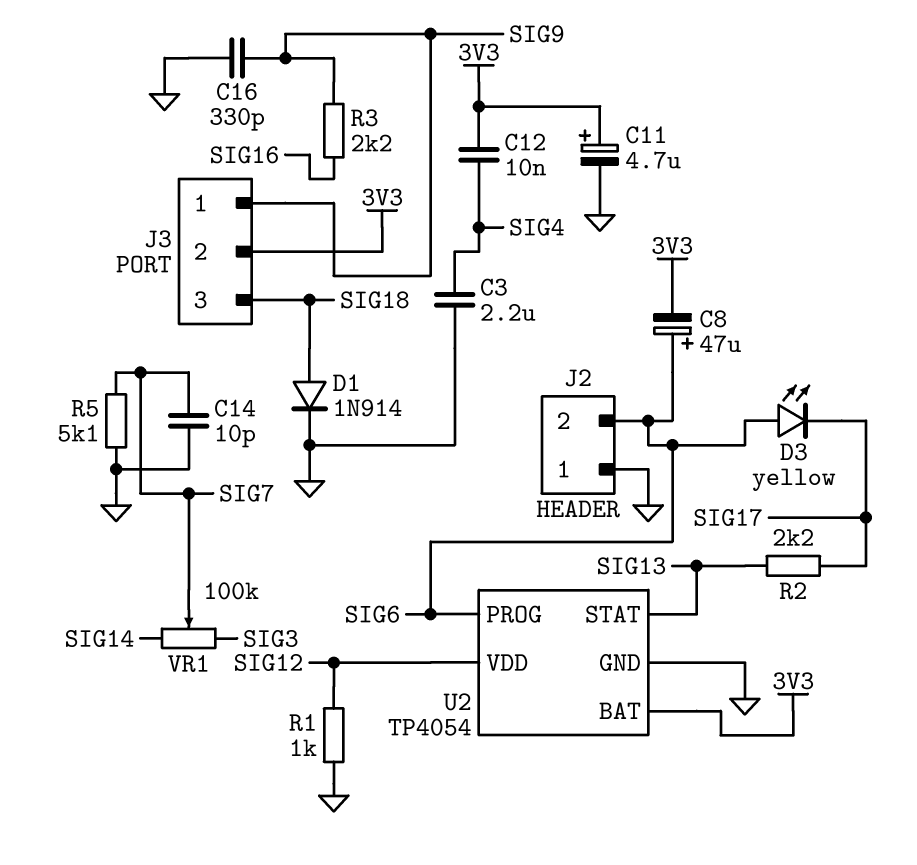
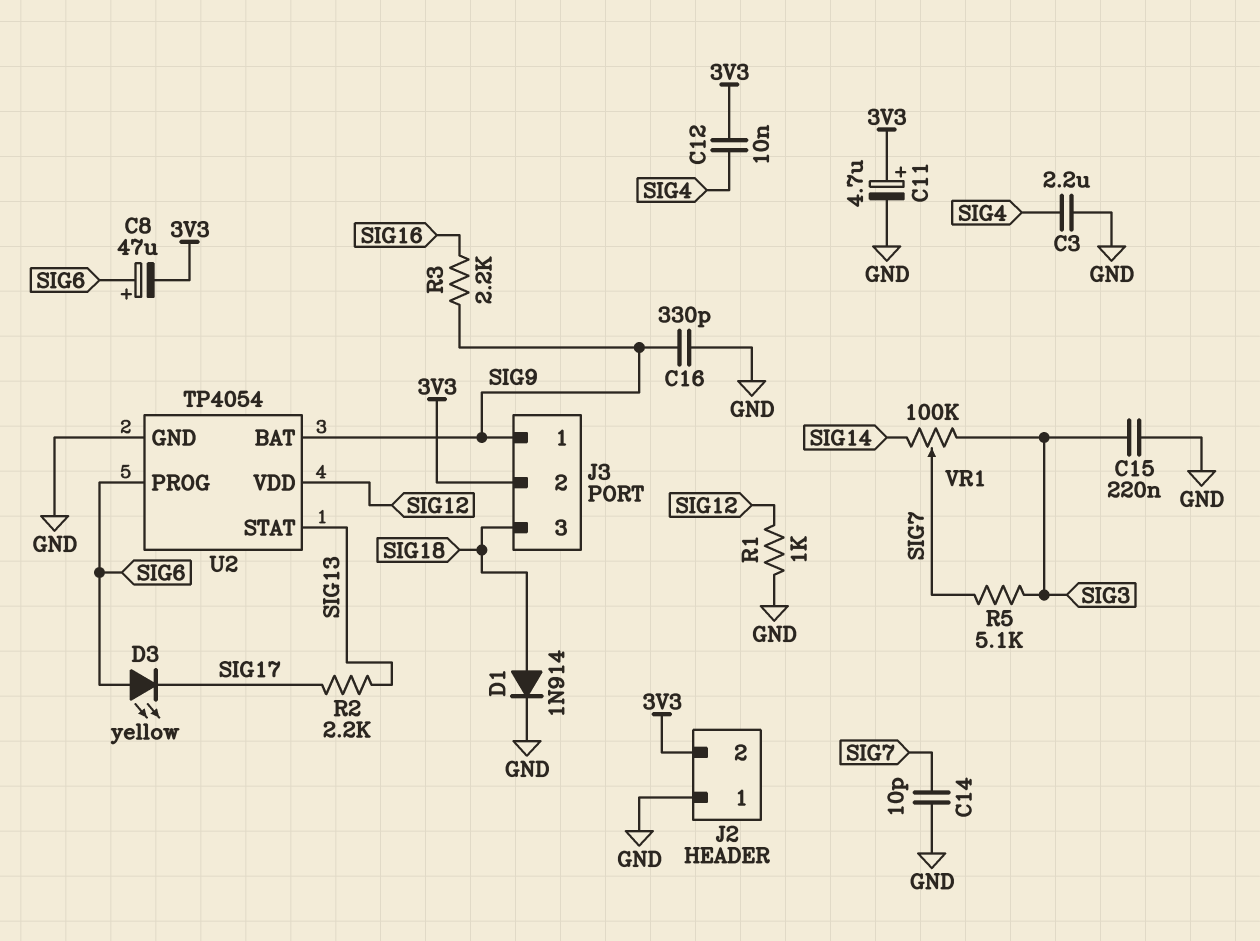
C15: none -> 220nF (GND, SIG3)
J2 pin 2: SIG6 -> 3V3
R5: 5.1k (GND, SIG7) -> 5.1k (SIG3, SIG7)
U2 pin BAT: 3V3 -> SIG9

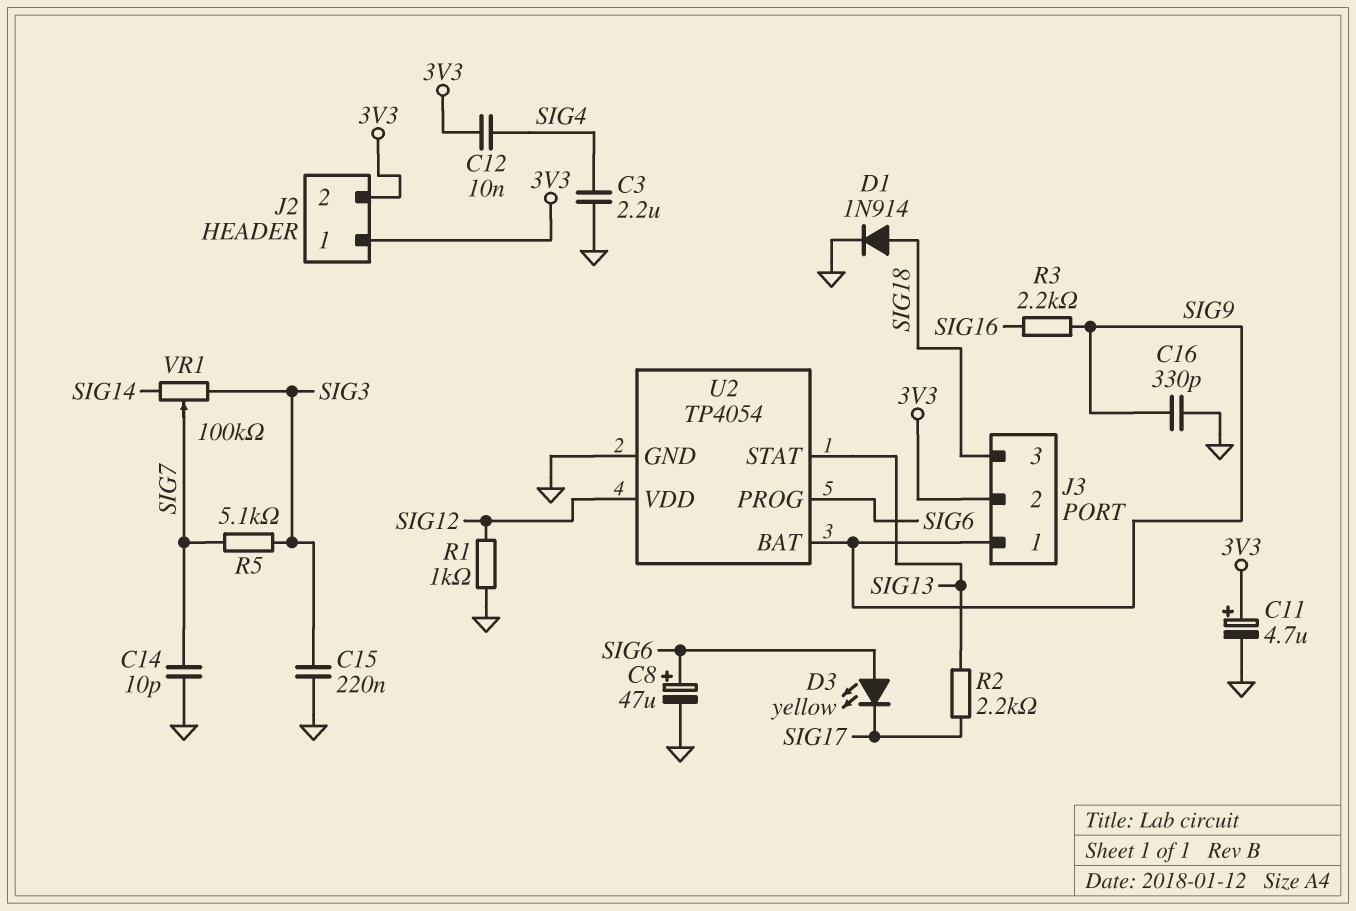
C8: 47uF (plus SIG6, minus 3V3) -> 47uF (plus SIG6, minus GND)
J2 pin 1: GND -> 3V3

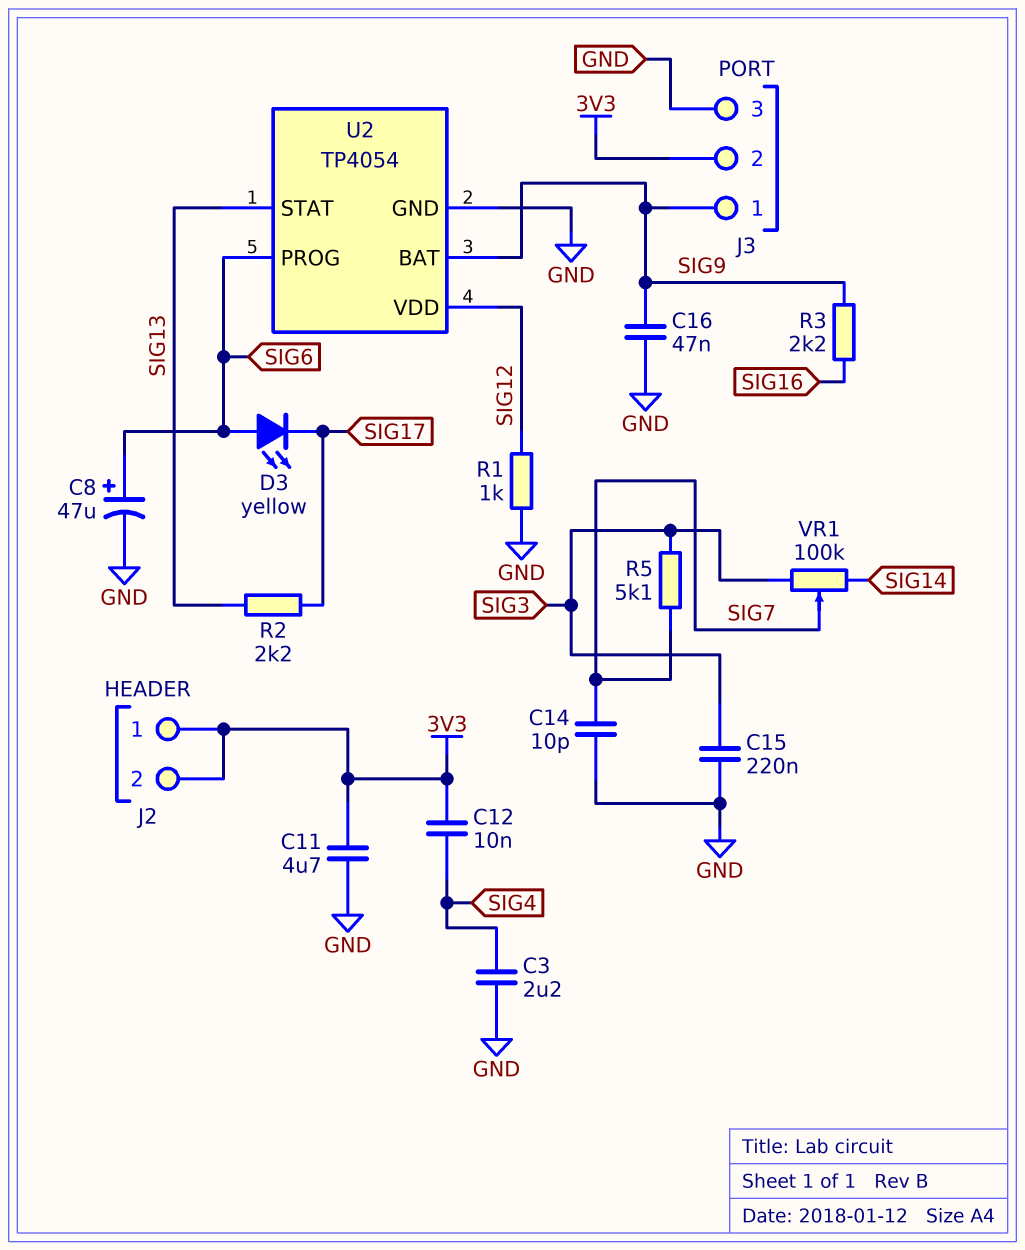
C11: 4.7uF (plus 3V3, minus GND) -> 4.7uF (3V3, GND)
C16: 330pF (GND, SIG9) -> 47nF (GND, SIG9)
D1: diode 1N914 (A SIG18, K GND) -> none
J3 pin 3: SIG18 -> GND

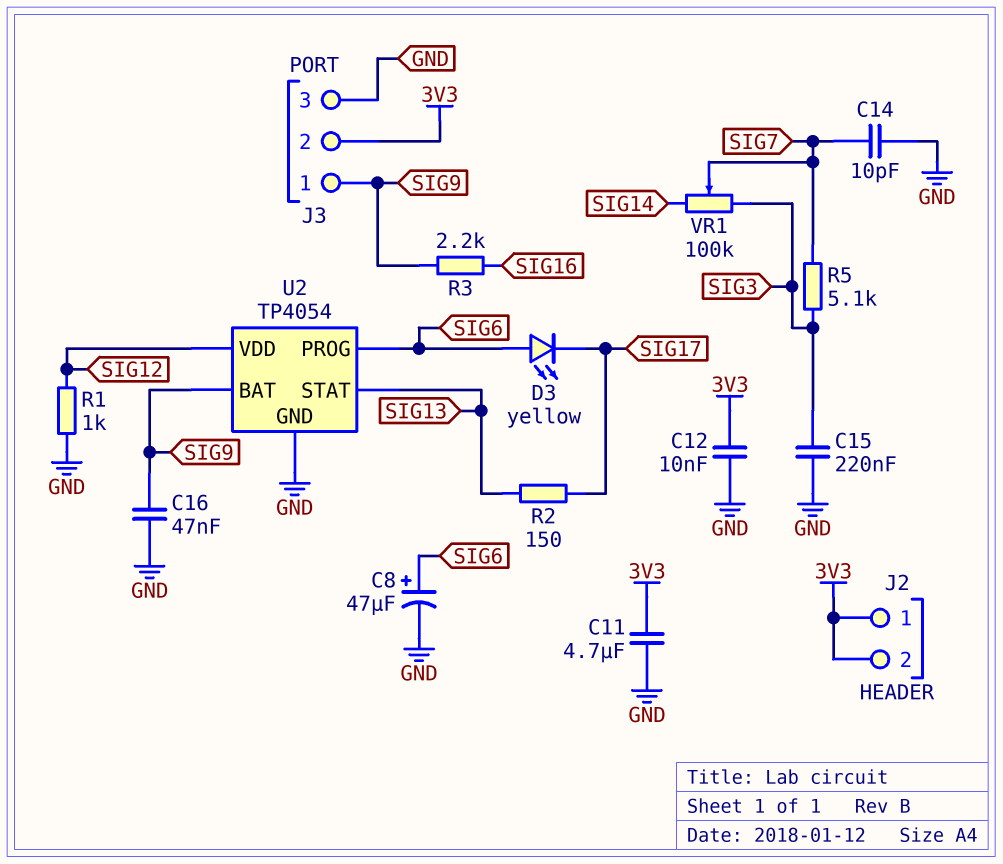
C3: 2.2uF (GND, SIG4) -> none
C12: 10nF (3V3, SIG4) -> 10nF (3V3, GND)
R2: 2.2k (SIG13, SIG17) -> 150 (SIG13, SIG17)

